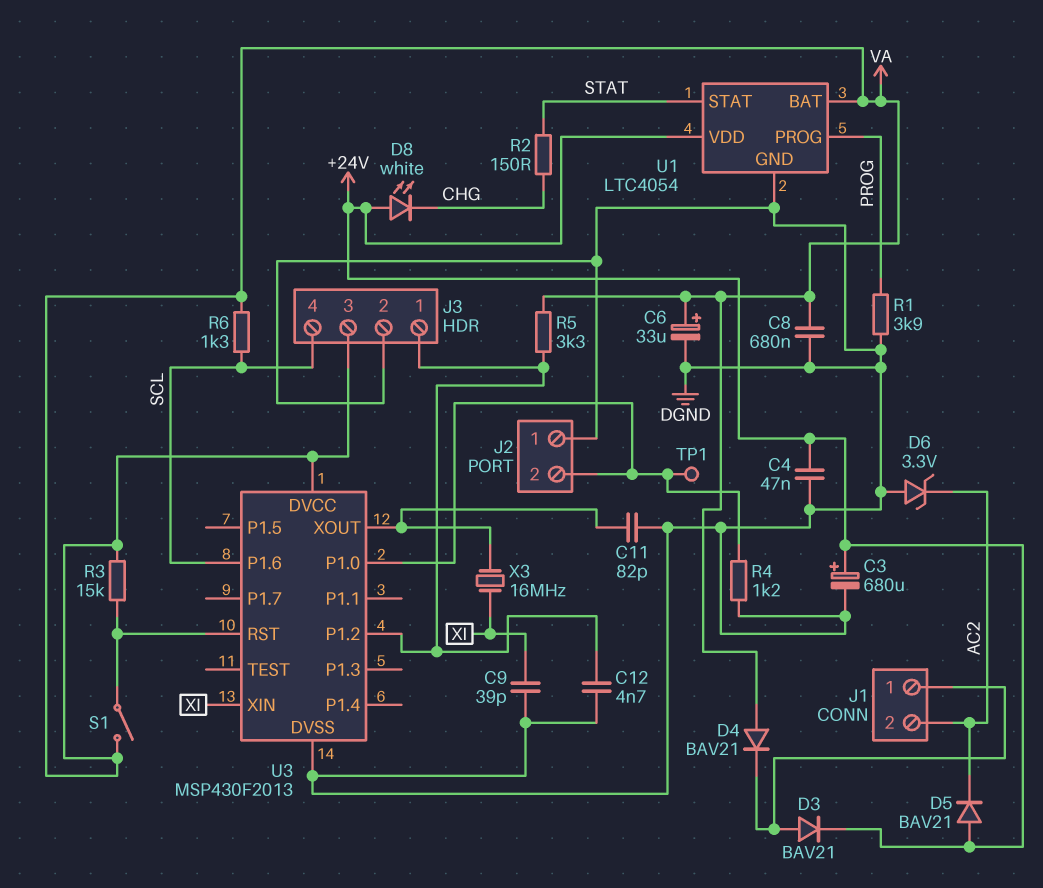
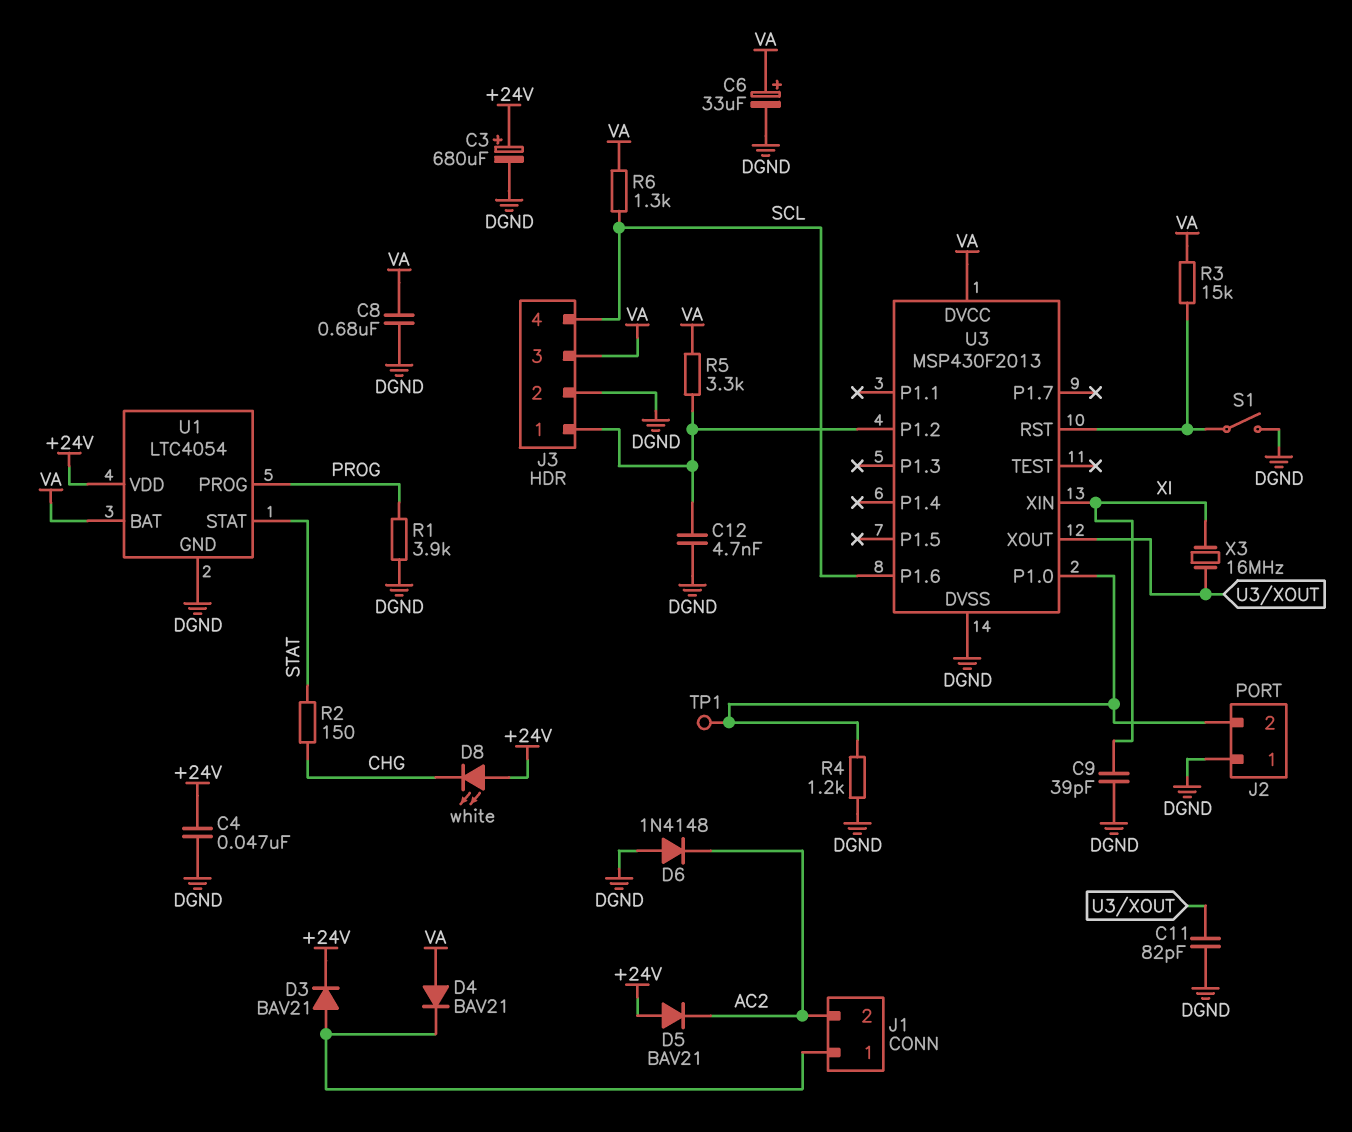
D6: zener 3.3V (A DGND, K AC2) -> diode 1N4148 (A DGND, K AC2)
S1: switch (U3/RST, VA) -> switch (DGND, U3/RST)

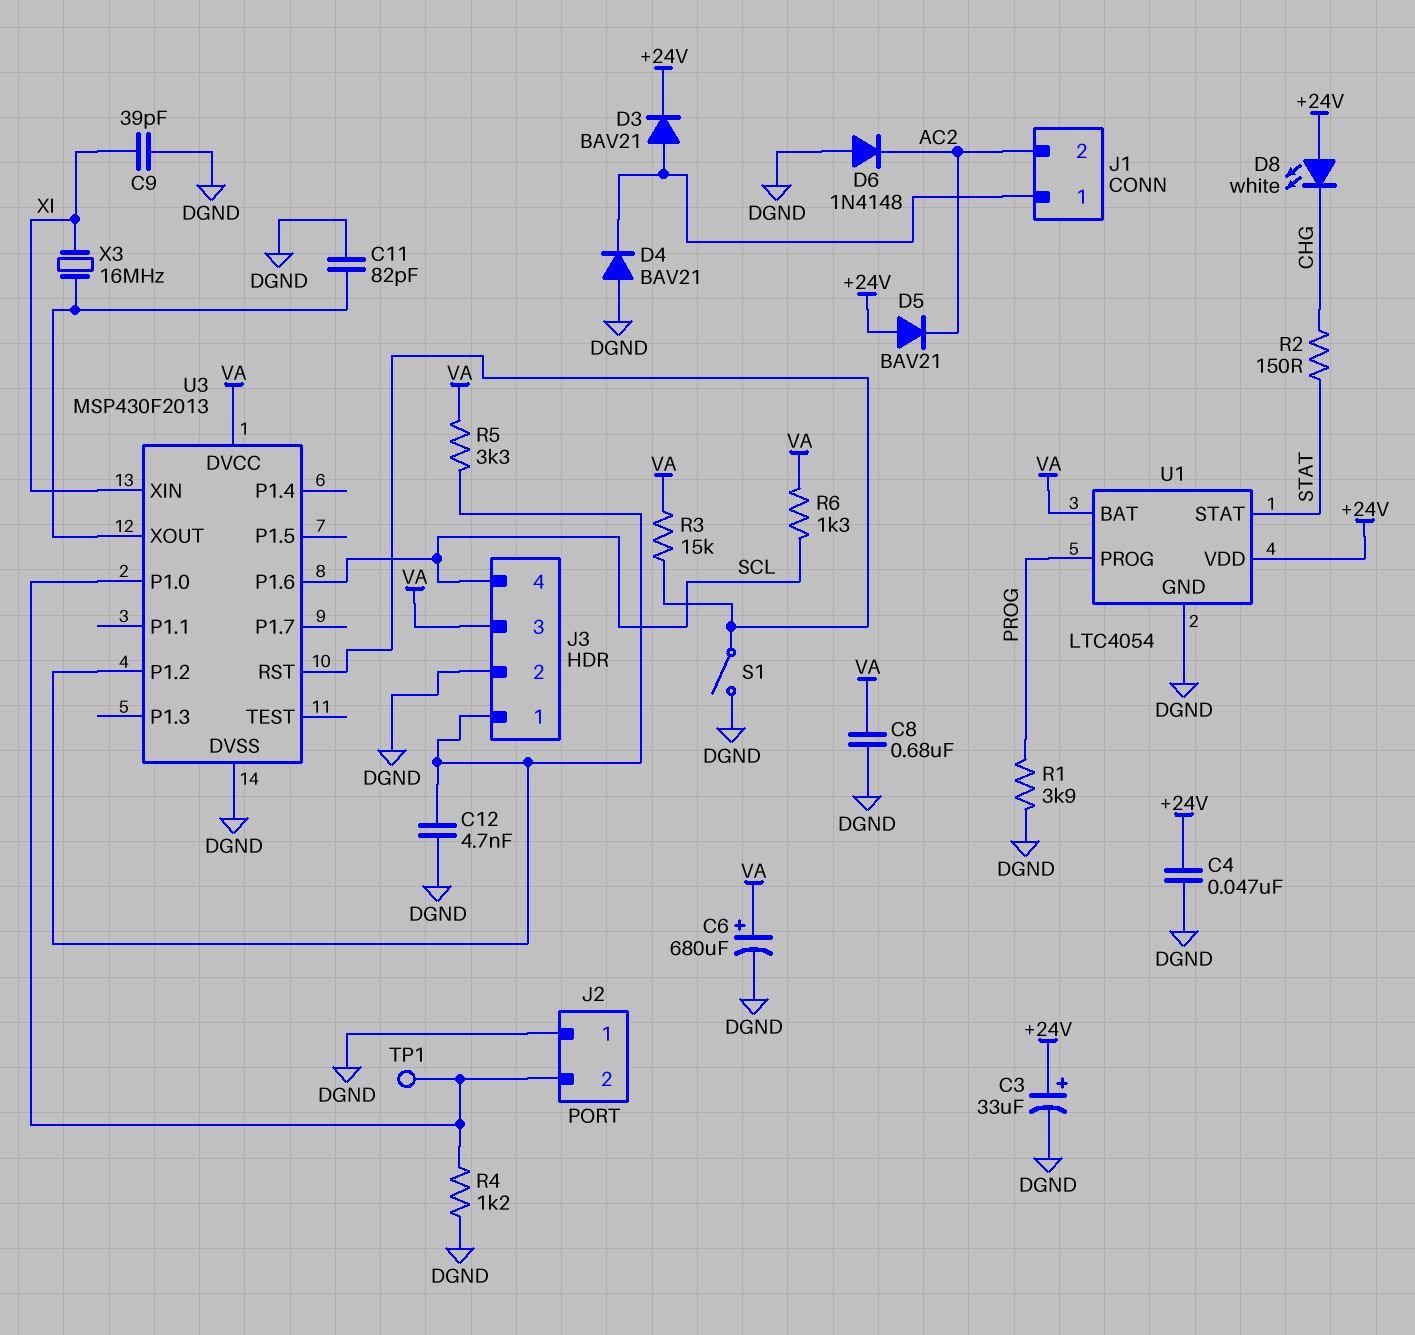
C3: 680uF (plus +24V, minus DGND) -> 33uF (plus +24V, minus DGND)
C6: 33uF (plus VA, minus DGND) -> 680uF (plus VA, minus DGND)
D4: diode BAV21 (A VA, K J1/1) -> diode BAV21 (A DGND, K J1/1)

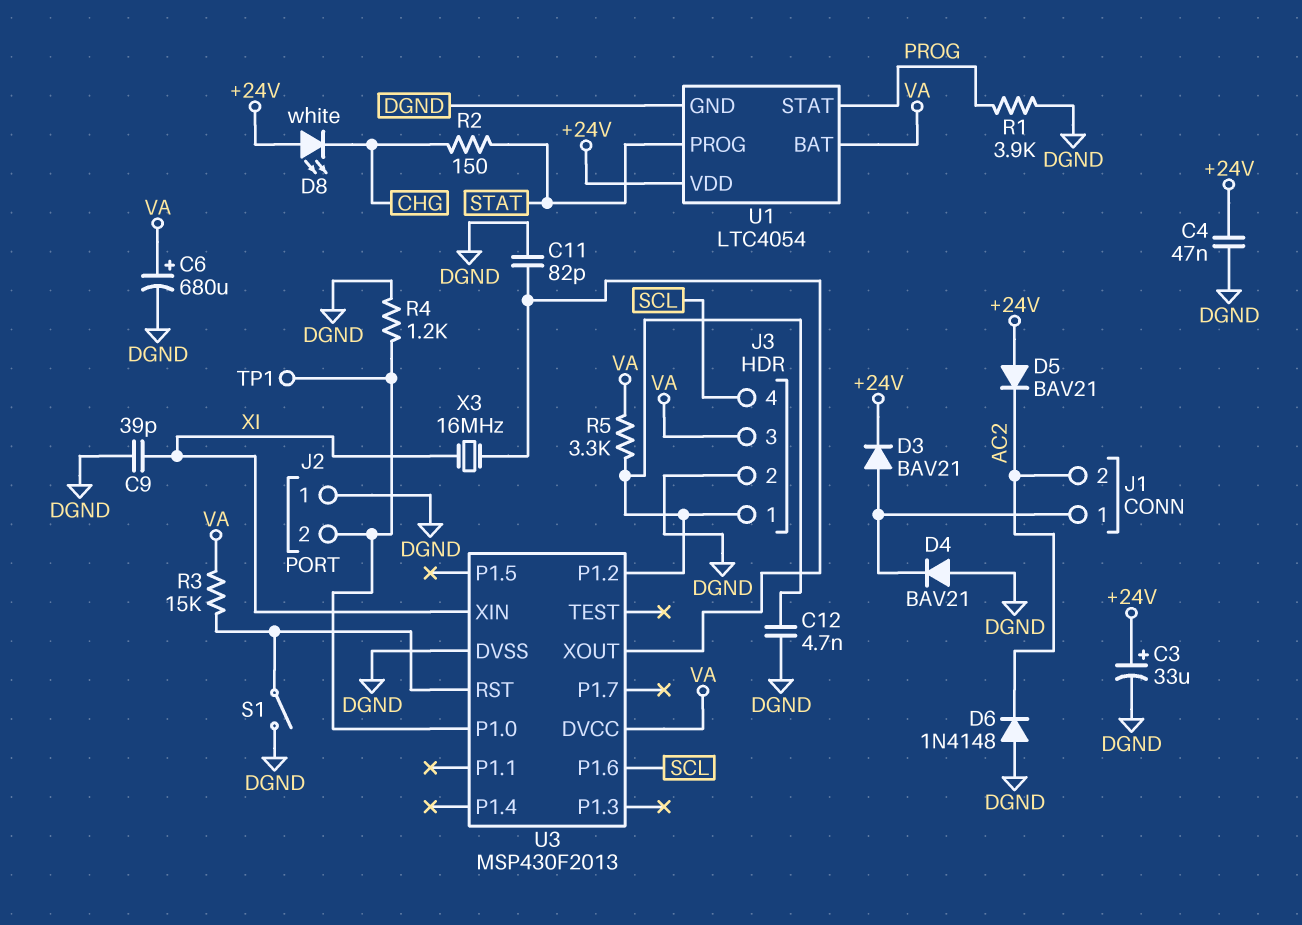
C8: 680nF (DGND, VA) -> none
R6: 1.3k (SCL, VA) -> none
U1 pin PROG: PROG -> STAT
U1 pin STAT: STAT -> PROG

